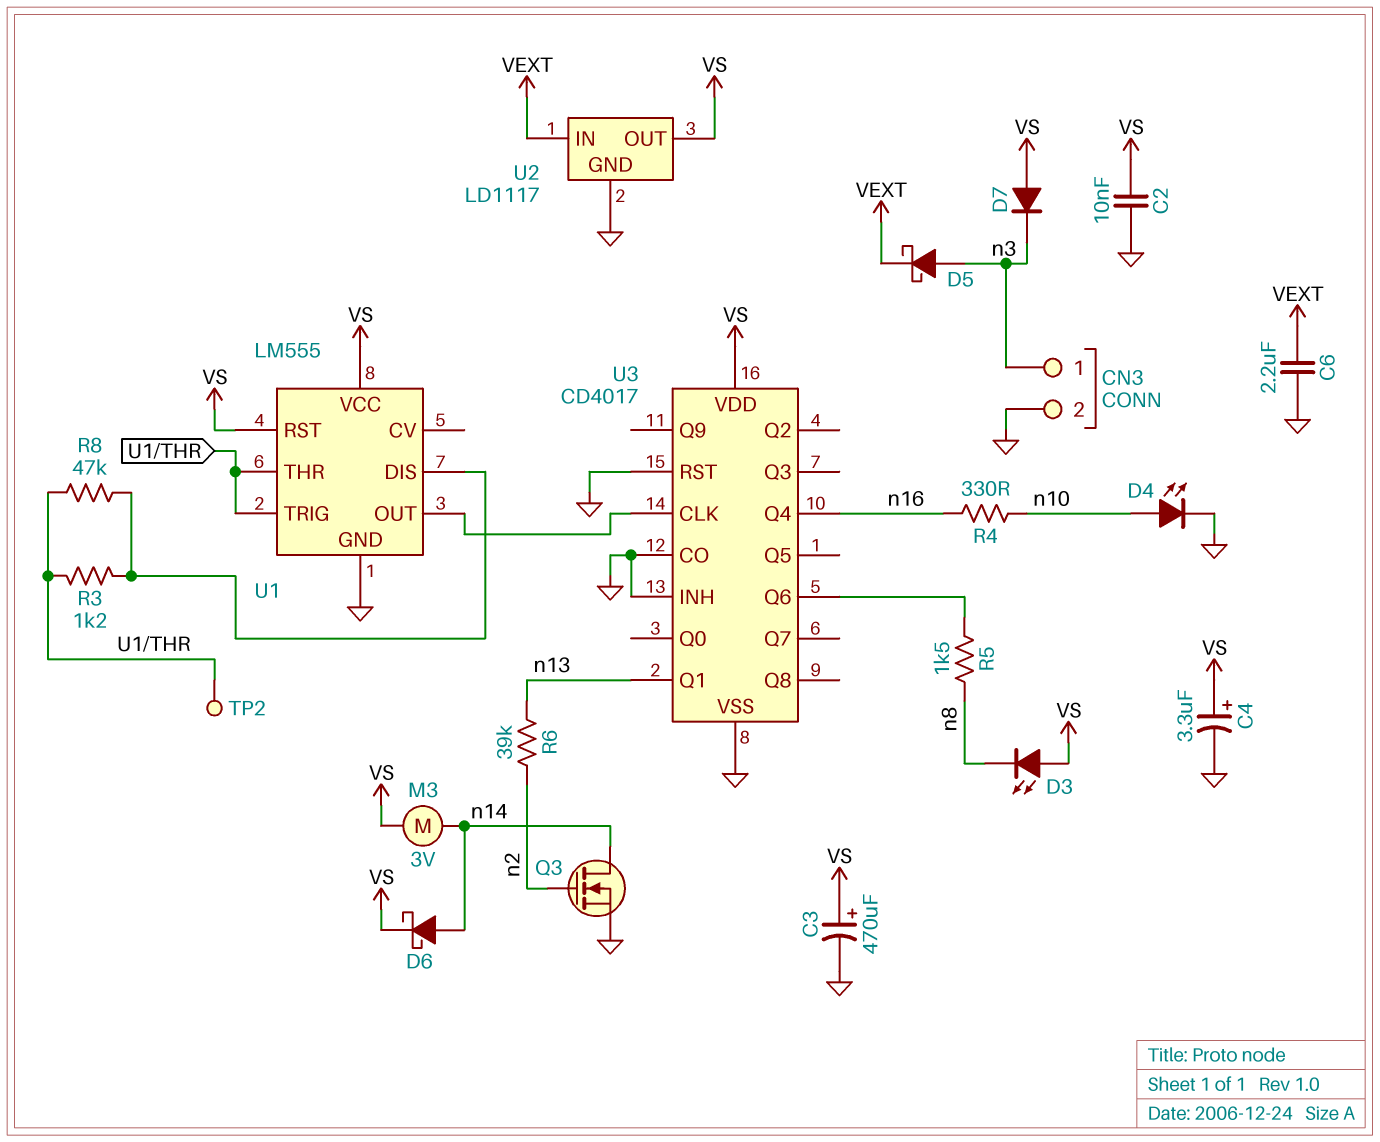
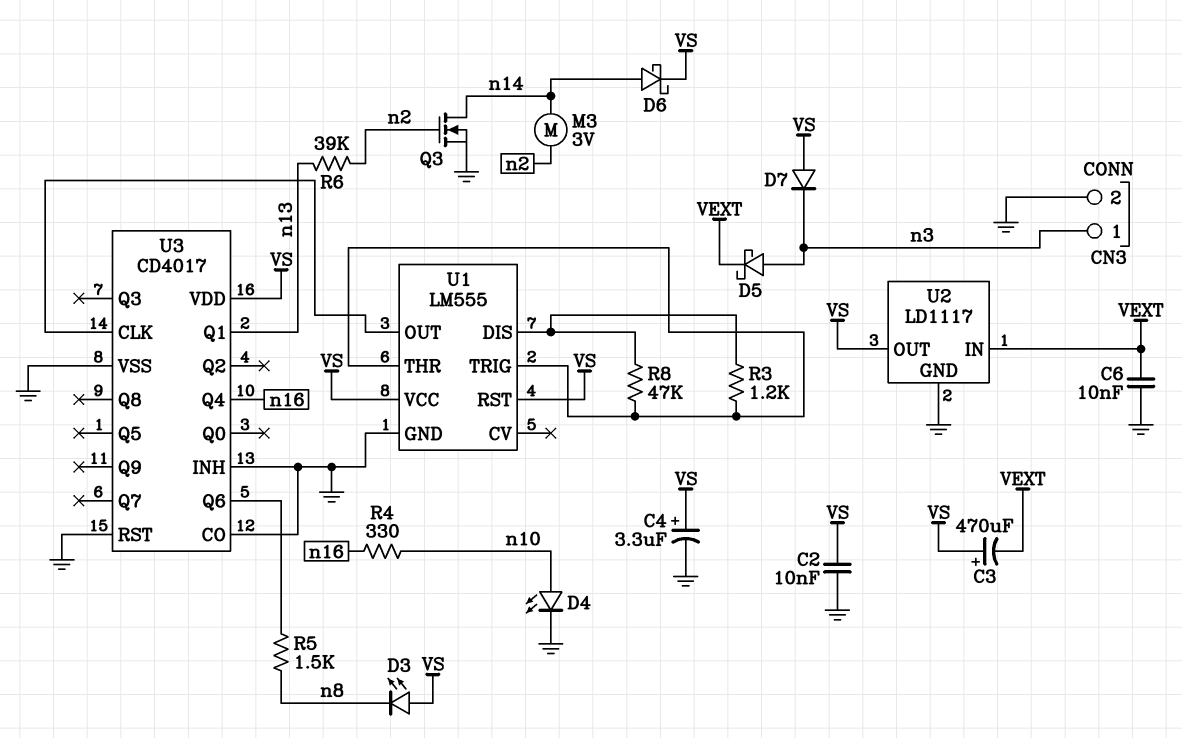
C3: 470uF (plus VS, minus GND) -> 470uF (plus VS, minus VEXT)
C6: 2.2uF (GND, VEXT) -> 10nF (GND, VEXT)
M3: motor 3V (VS, n14) -> motor 3V (n2, n14)
TP2: test point (U1/THR) -> none

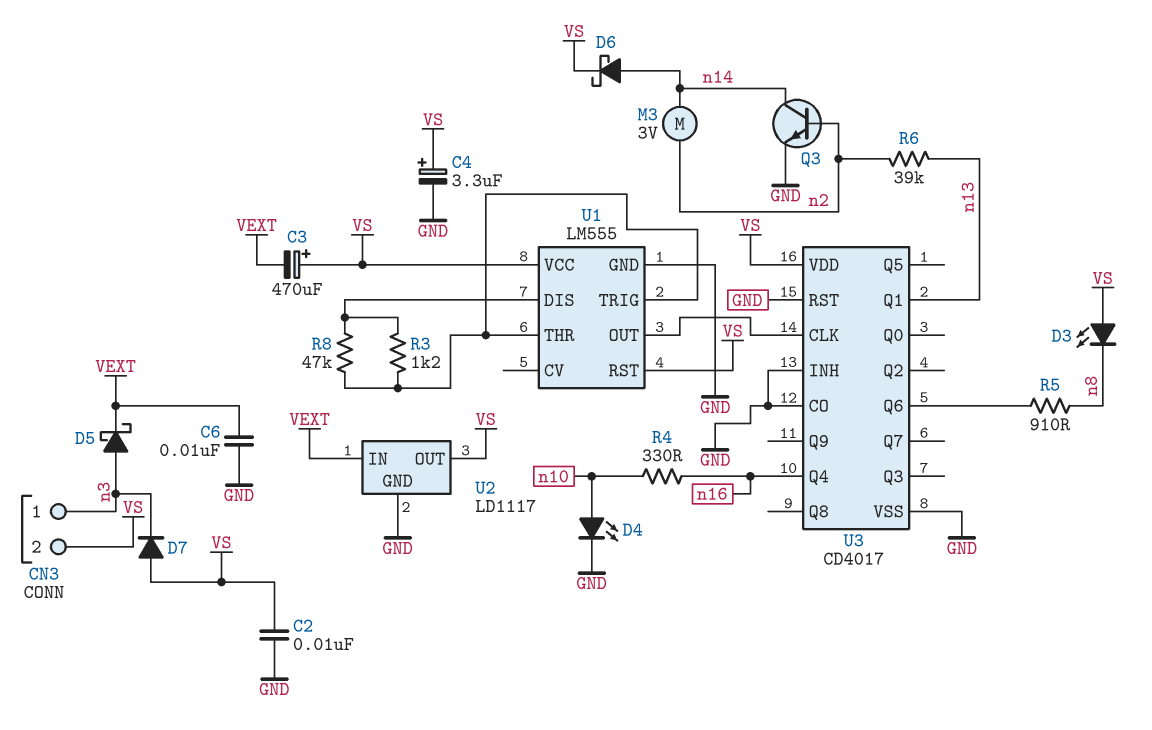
CN3 pin 2: GND -> VS
Q3: NMOS (G n2, D n14, S GND) -> NPN (B n2, C n14, E GND)
R5: 1.5k (U3/Q6, n8) -> 910 (U3/Q6, n8)

